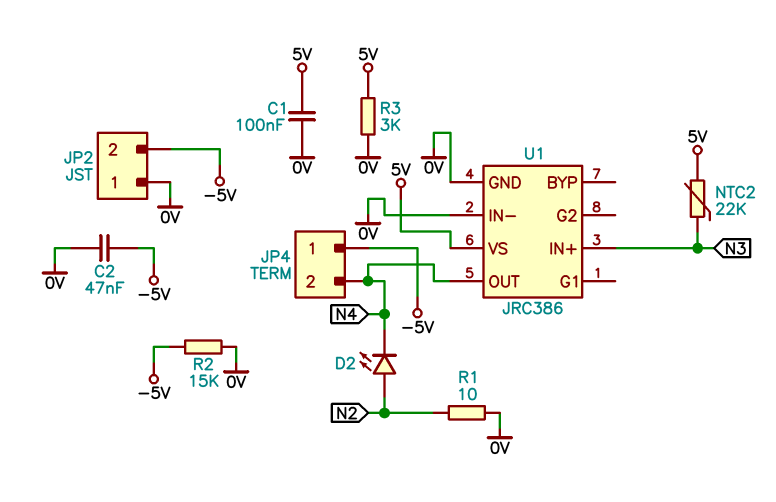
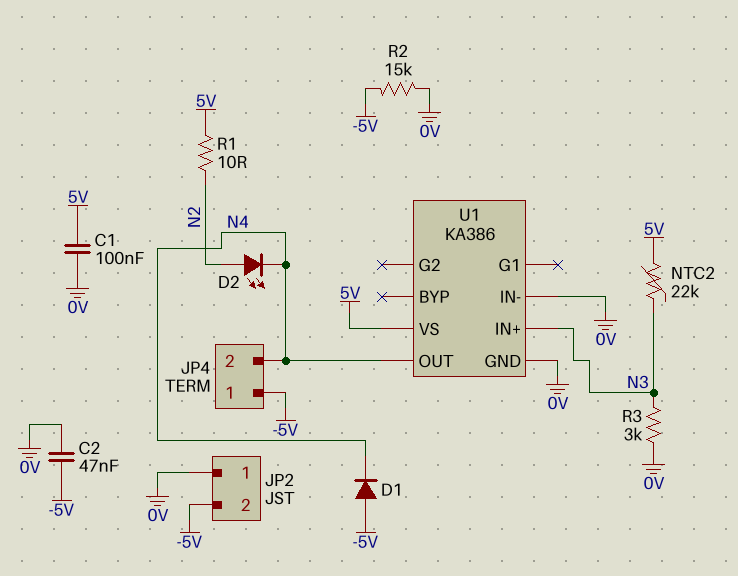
D1: none -> diode (A -5V, K N4)
R1: 10 (0V, N2) -> 10 (5V, N2)
R3: 3k (0V, 5V) -> 3k (0V, N3)
U1: JRC386 -> KA386

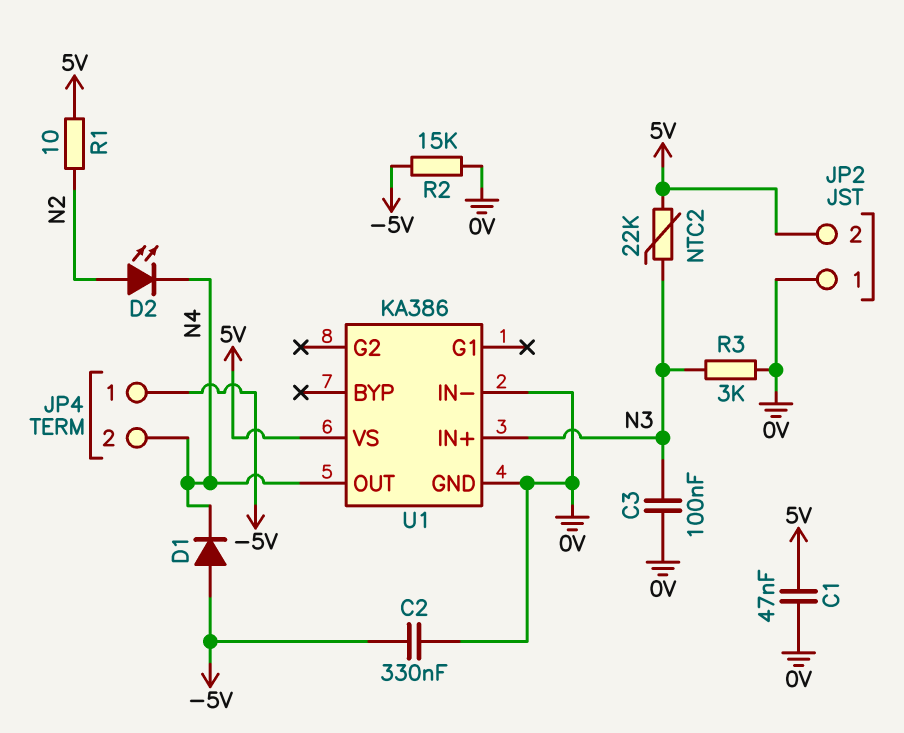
C1: 100nF (0V, 5V) -> 47nF (0V, 5V)
C2: 47nF (-5V, 0V) -> 330nF (-5V, 0V)
C3: none -> 100nF (0V, N3)
JP2 pin 2: -5V -> 5V

